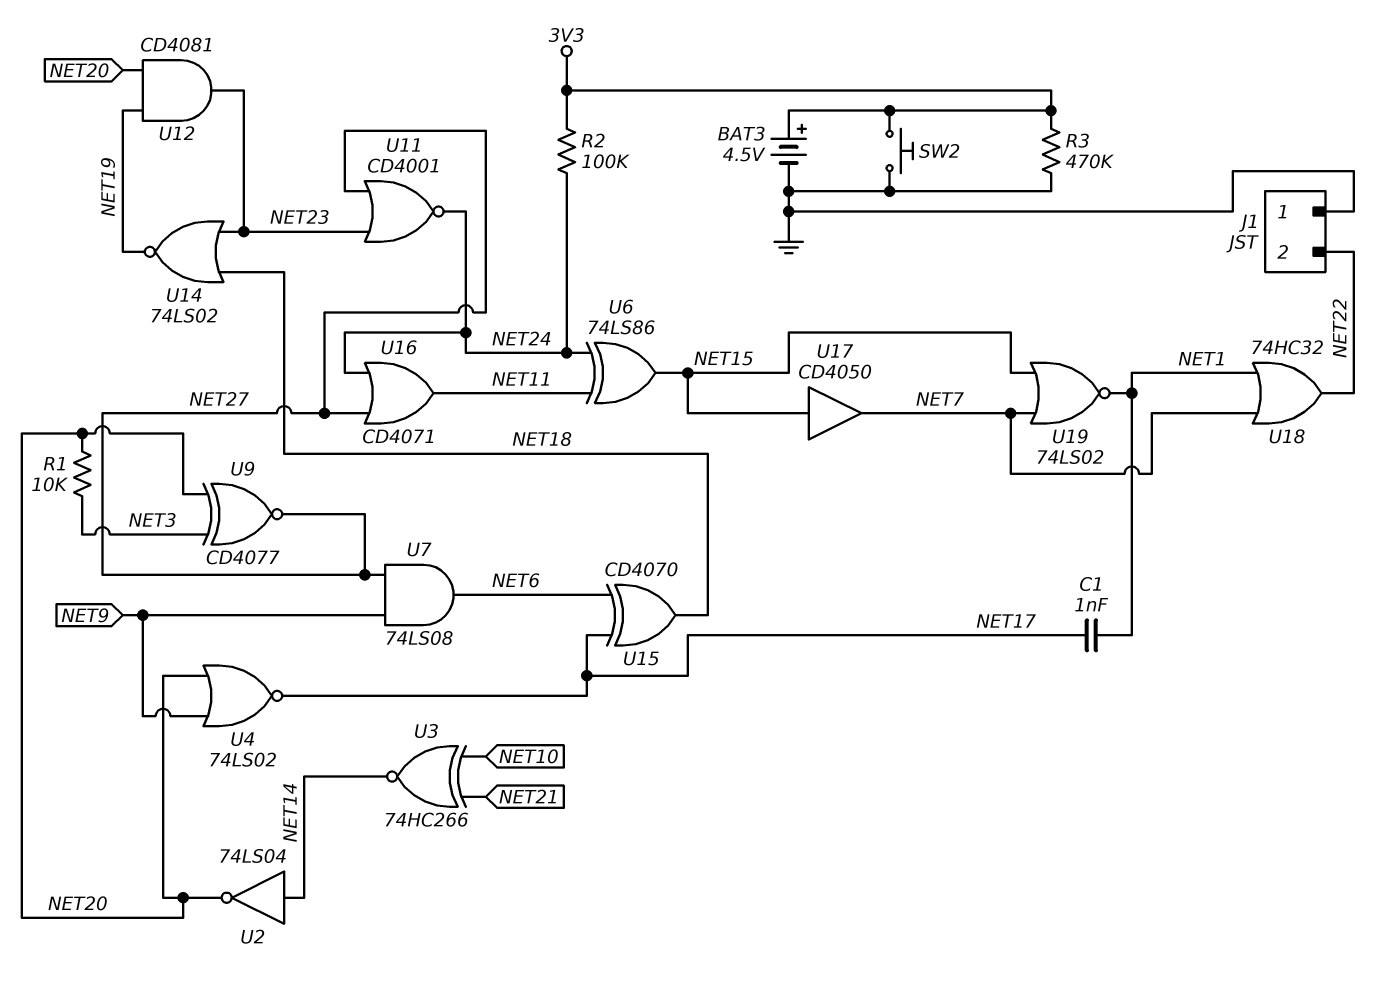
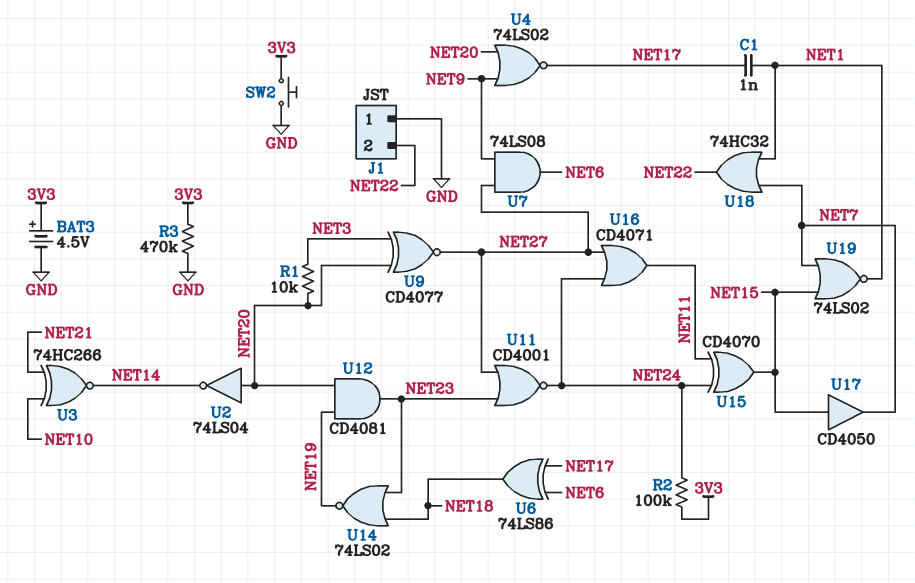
U2: NOT 74LS04 (in NET14, out NET20) -> NOT 74LS04 (in NET20, out NET14)
U6: XOR 74LS86 (in NET11, in NET24, out NET15) -> XOR 74LS86 (in NET6, in NET17, out NET18)
U15: XOR CD4070 (in NET6, in NET17, out NET18) -> XOR CD4070 (in NET11, in NET24, out NET15)

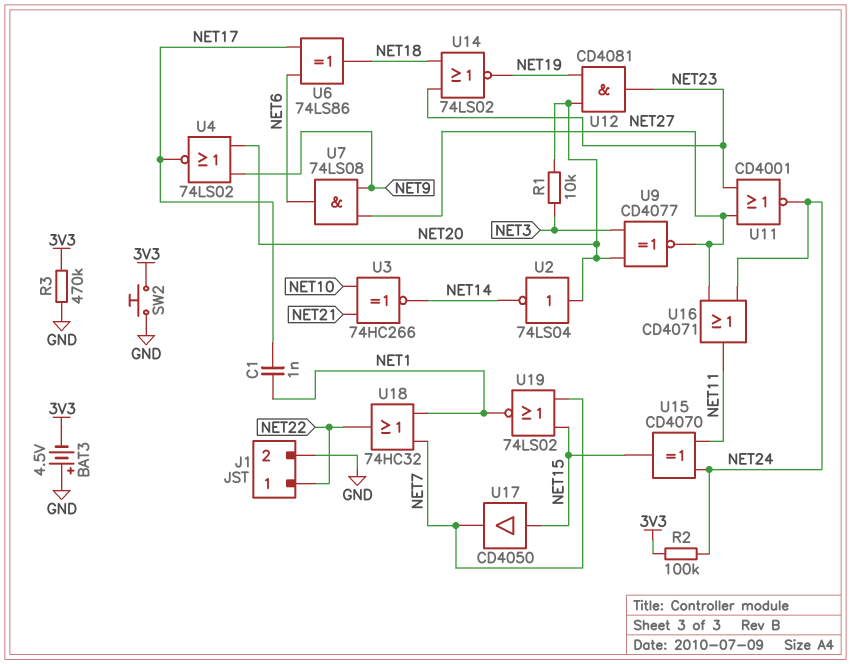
BAT3: 4.5V (plus 3V3, minus GND) -> 4.5V (plus GND, minus 3V3)
J1 pin 1: GND -> NET22
J1 pin 2: NET22 -> GND

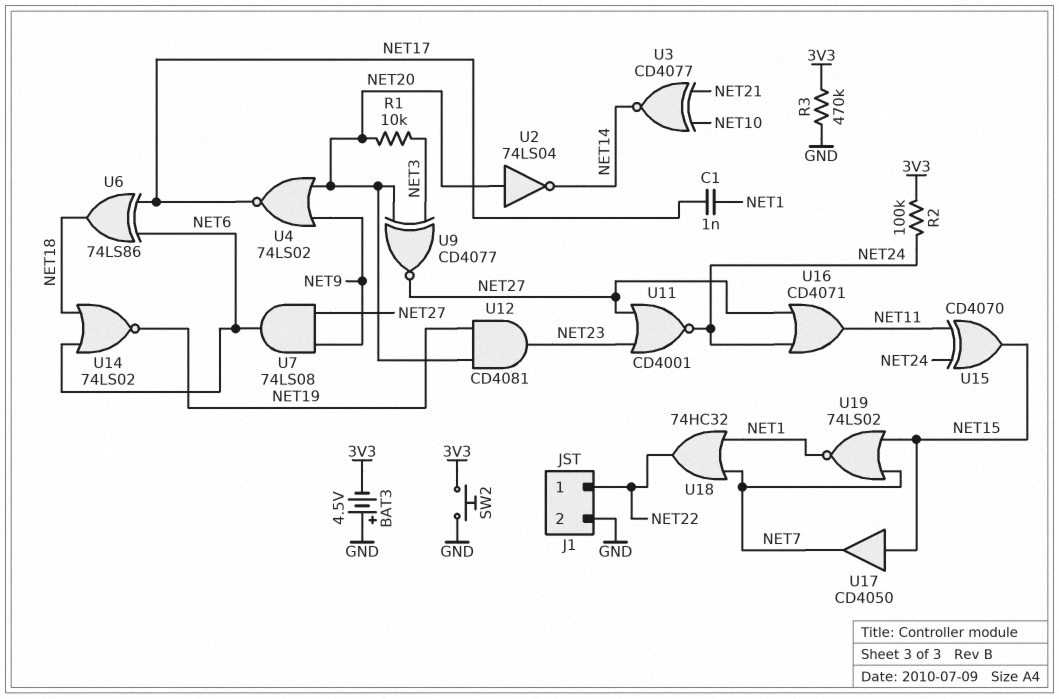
U3: XNOR 74HC266 (in NET10, in NET21, out NET14) -> XNOR CD4077 (in NET10, in NET21, out NET14)
U14: NOR 74LS02 (in NET18, in NET23, out NET19) -> NOR 74LS02 (in NET6, in NET18, out NET19)

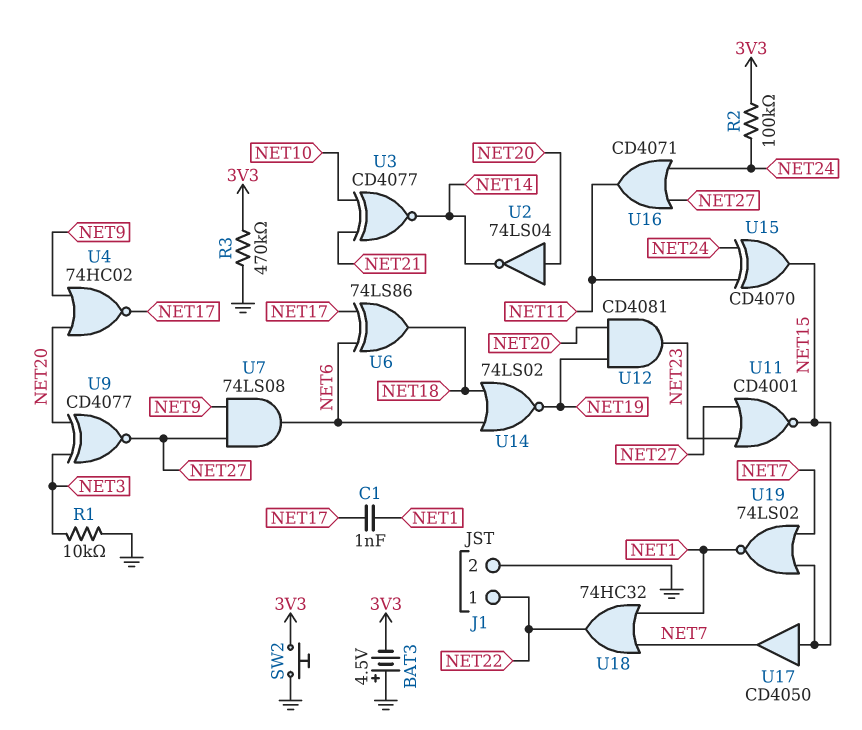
R1: 10k (NET3, NET20) -> 10k (GND, NET3)
U4: NOR 74LS02 (in NET9, in NET20, out NET17) -> NOR 74HC02 (in NET9, in NET20, out NET17)
U11: NOR CD4001 (in NET23, in NET27, out NET24) -> NOR CD4001 (in NET23, in NET27, out NET15)

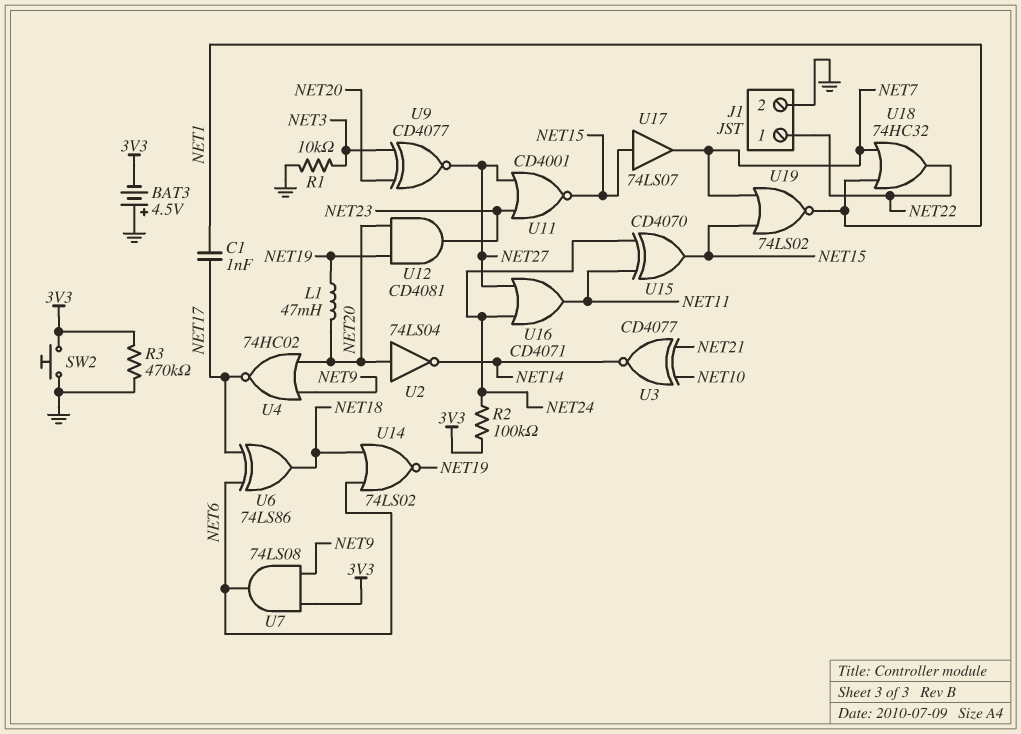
L1: none -> 47mH (NET19, NET20)
U7: AND 74LS08 (in NET9, in NET27, out NET6) -> AND 74LS08 (in 3V3, in NET9, out NET6)
U17: buffer CD4050 (in NET15, out NET7) -> buffer 74LS07 (in NET15, out NET7)

